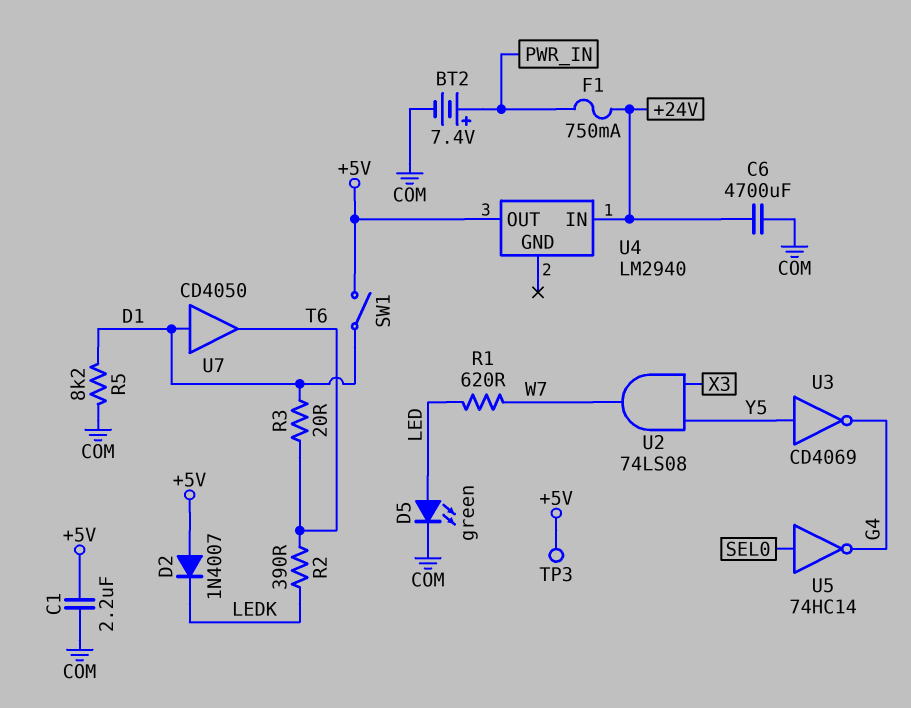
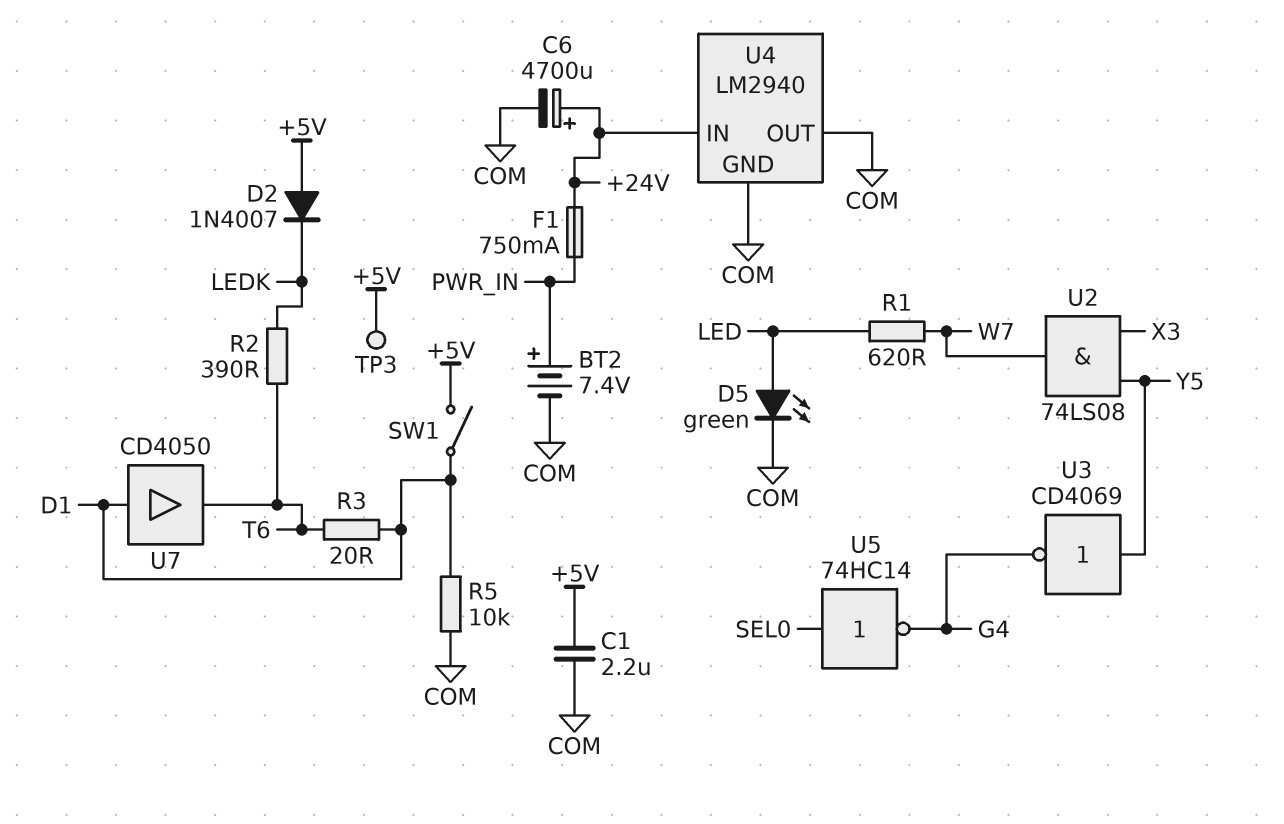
C6: 4700uF (+24V, COM) -> 4700uF (plus +24V, minus COM)
R5: 8.2k (COM, D1) -> 10k (COM, D1)
U4 pin GND: none -> COM
U4 pin OUT: +5V -> COM

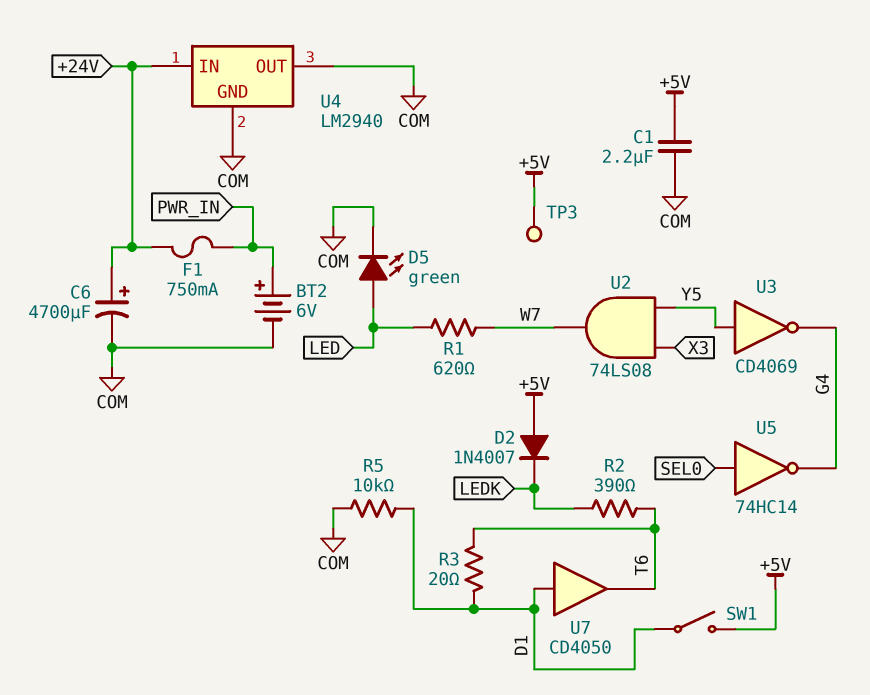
BT2: 7.4V (plus PWR_IN, minus COM) -> 6V (plus PWR_IN, minus COM)

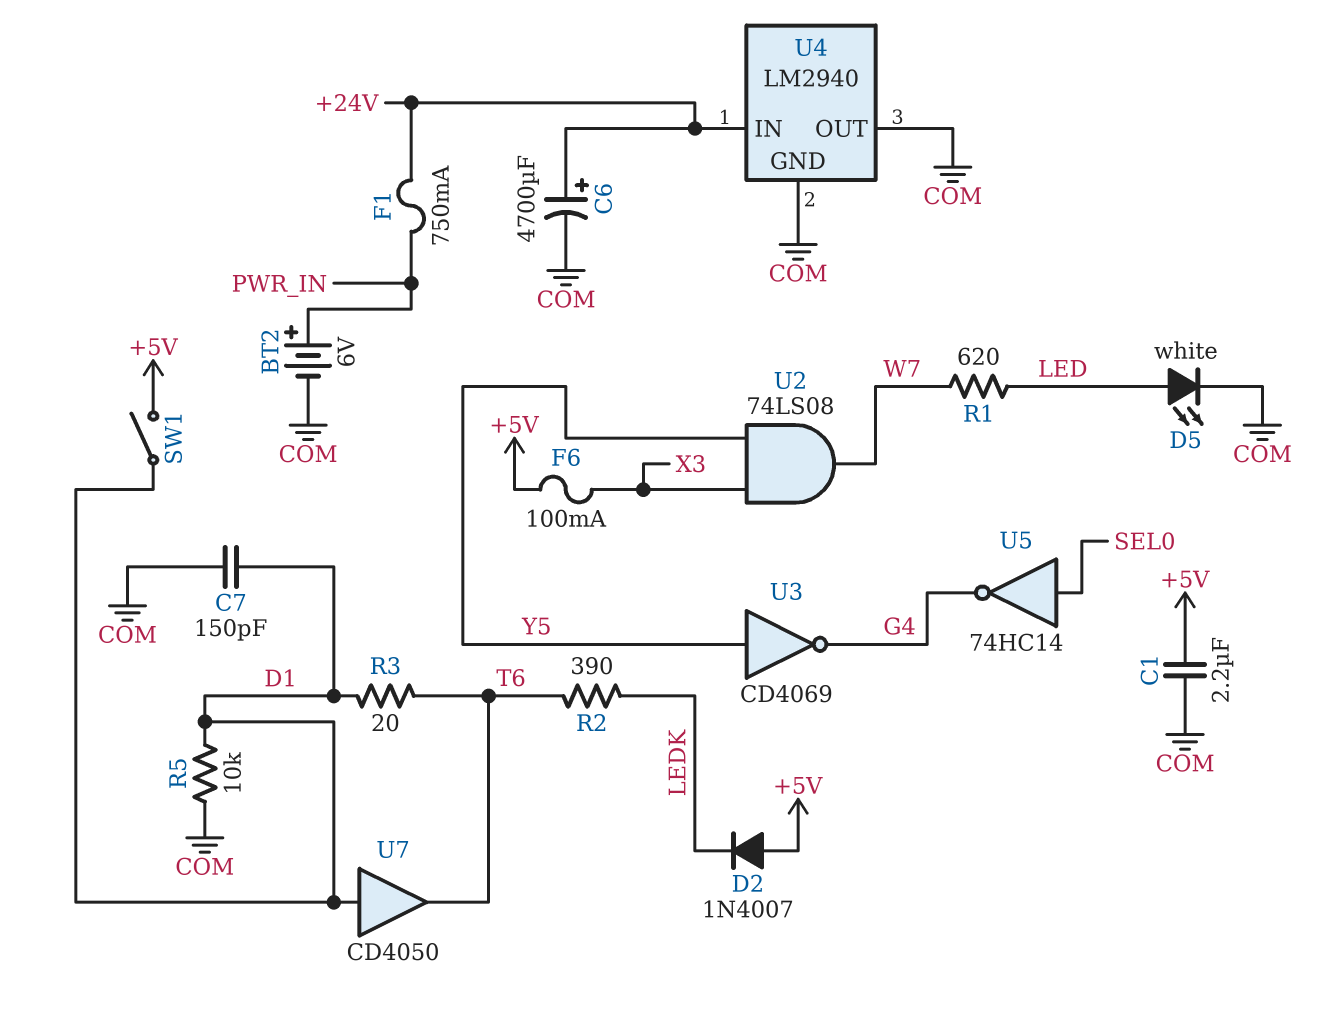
C7: none -> 150pF (COM, D1)
D5: LED green (A LED, K COM) -> LED white (A LED, K COM)
F6: none -> 100mA (+5V, X3)
TP3: test point (+5V) -> none

